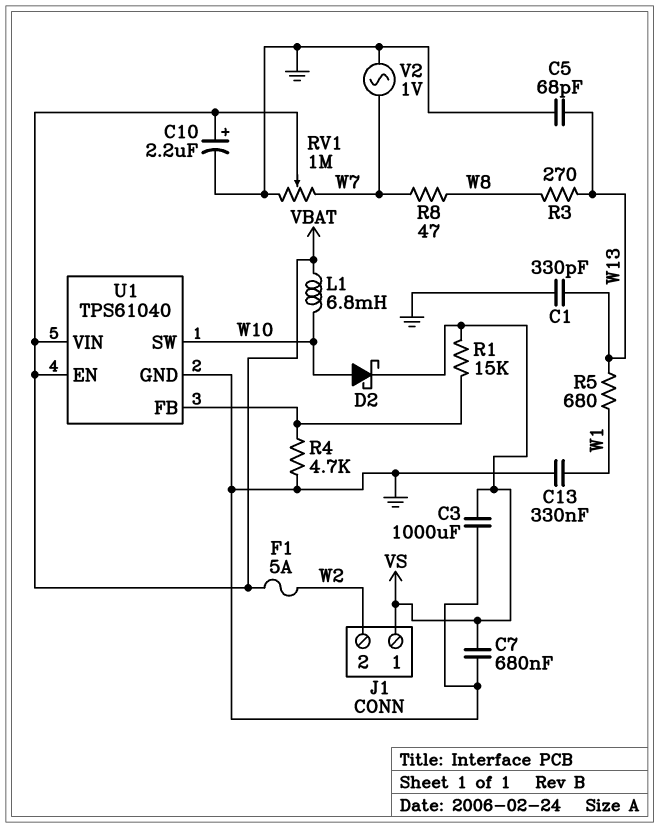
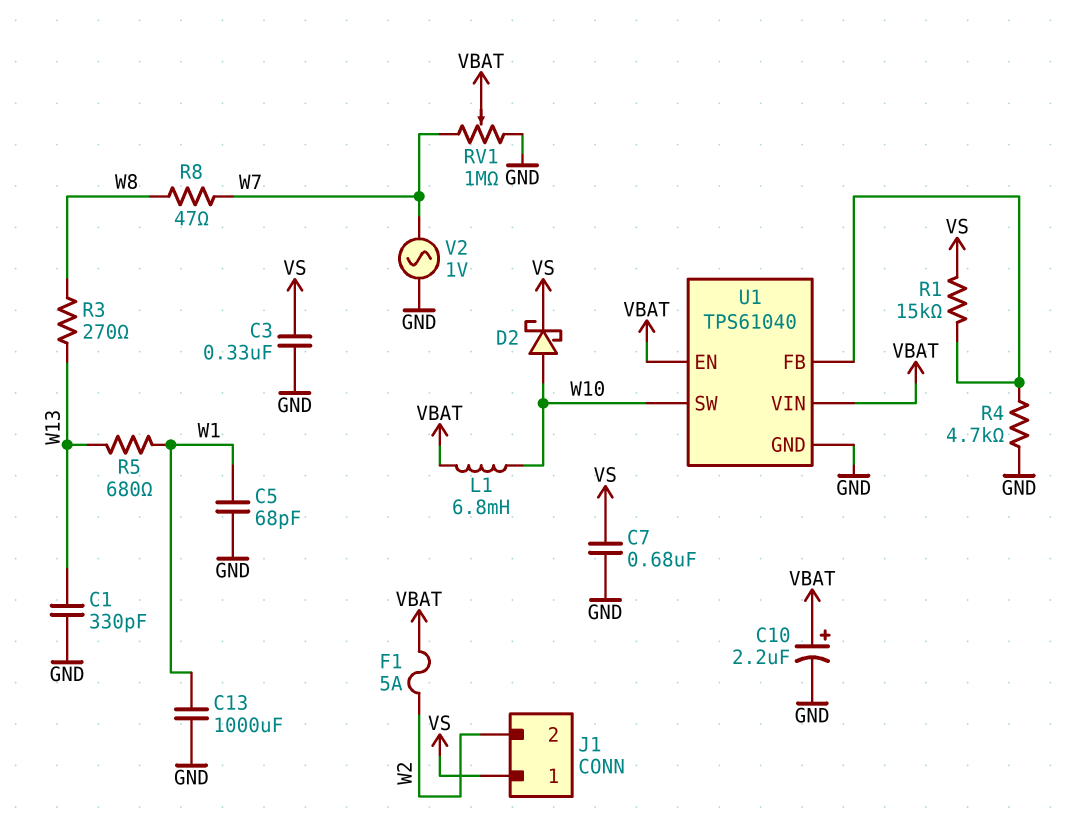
C3: 1000uF (GND, VS) -> 330nF (GND, VS)
C5: 68pF (GND, W13) -> 68pF (GND, W1)
C13: 330nF (GND, W1) -> 1000uF (GND, W1)

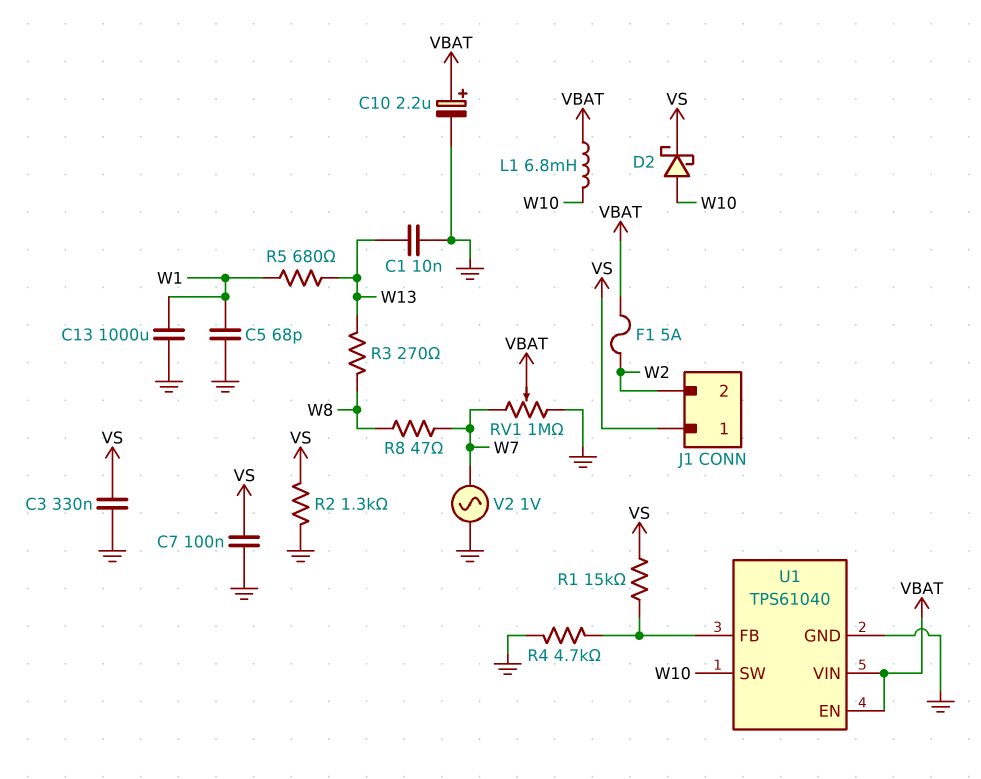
C1: 330pF (GND, W13) -> 10nF (GND, W13)
C7: 680nF (GND, VS) -> 100nF (GND, VS)
R2: none -> 1.3k (GND, VS)

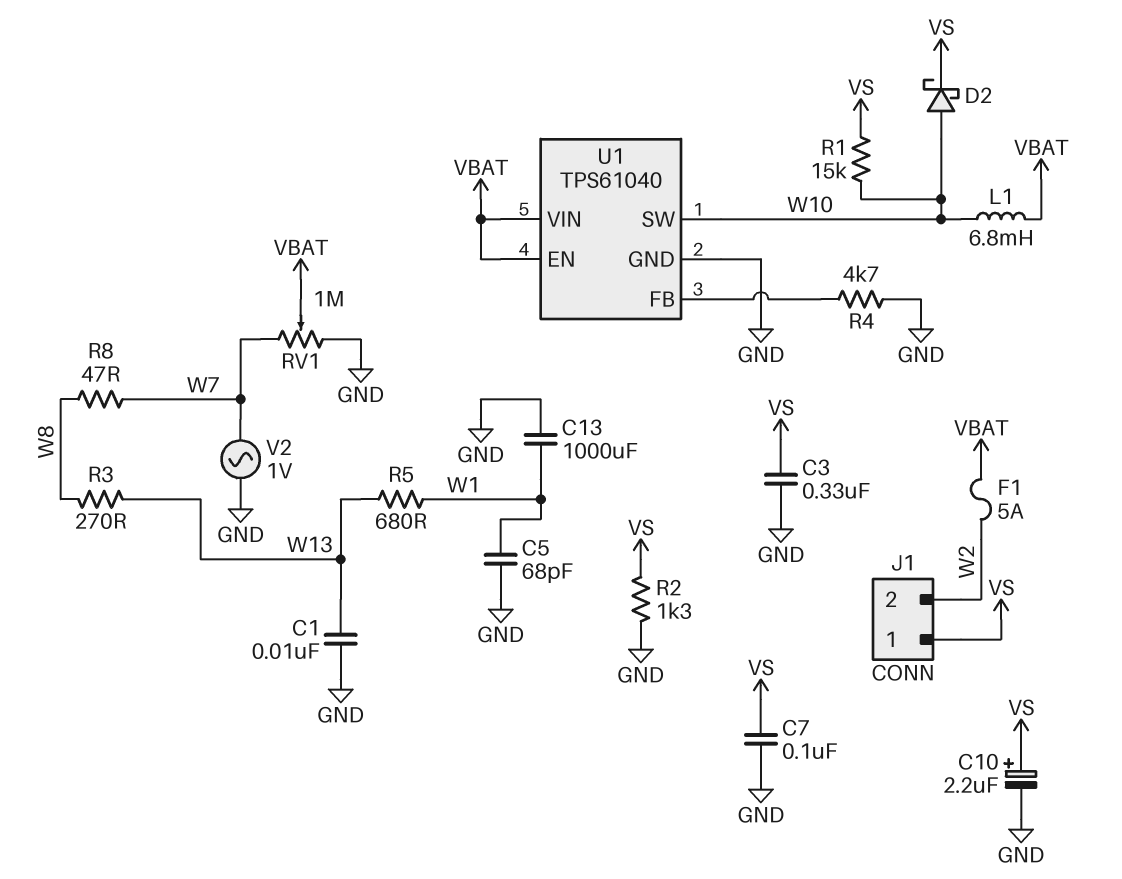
C10: 2.2uF (plus VBAT, minus GND) -> 2.2uF (plus VS, minus GND)
R1: 15k (U1/FB, VS) -> 15k (VS, W10)

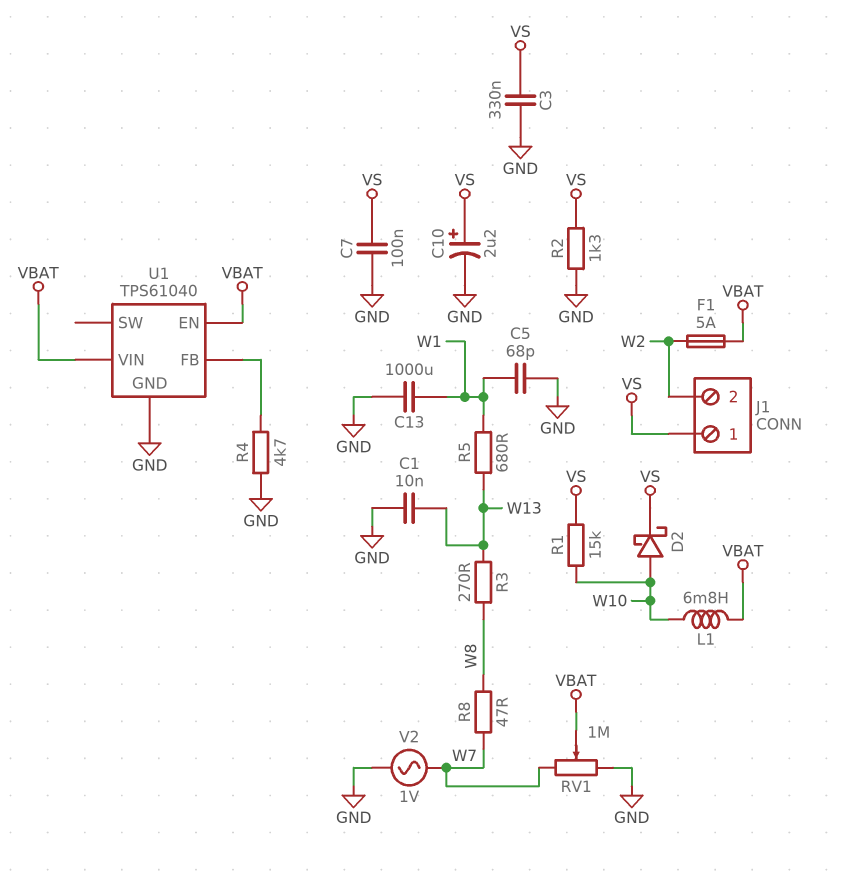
U1 pin SW: W10 -> none

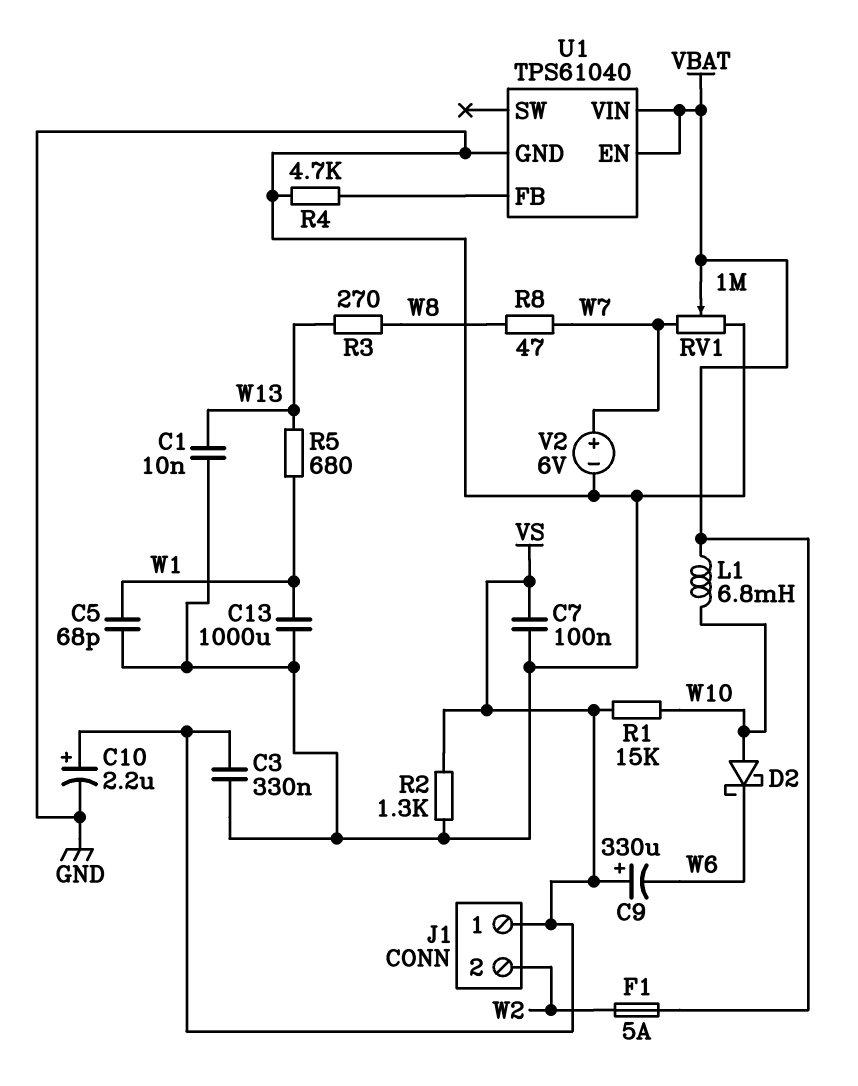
C9: none -> 330uF (plus VS, minus W6)
D2: schottky (A W10, K VS) -> schottky (A W10, K W6)
V2: AC 1V (GND, W7) -> 6V (plus W7, minus GND)

